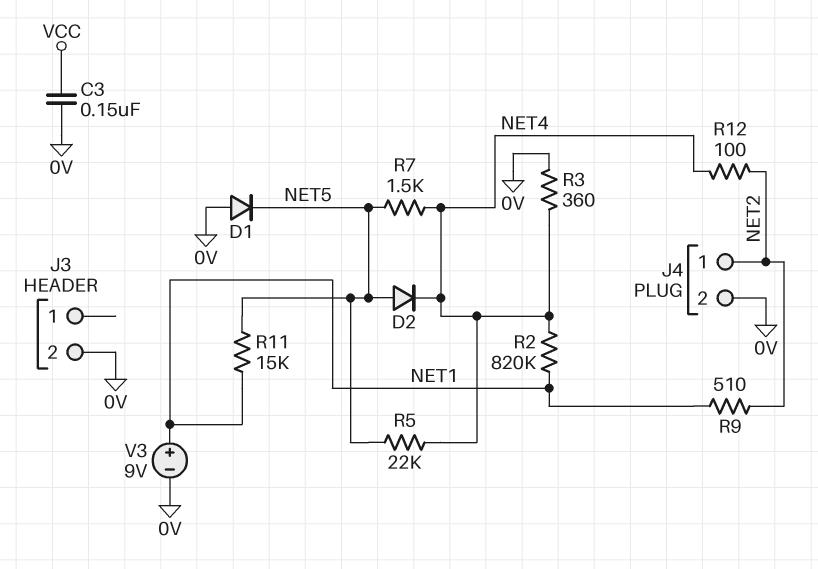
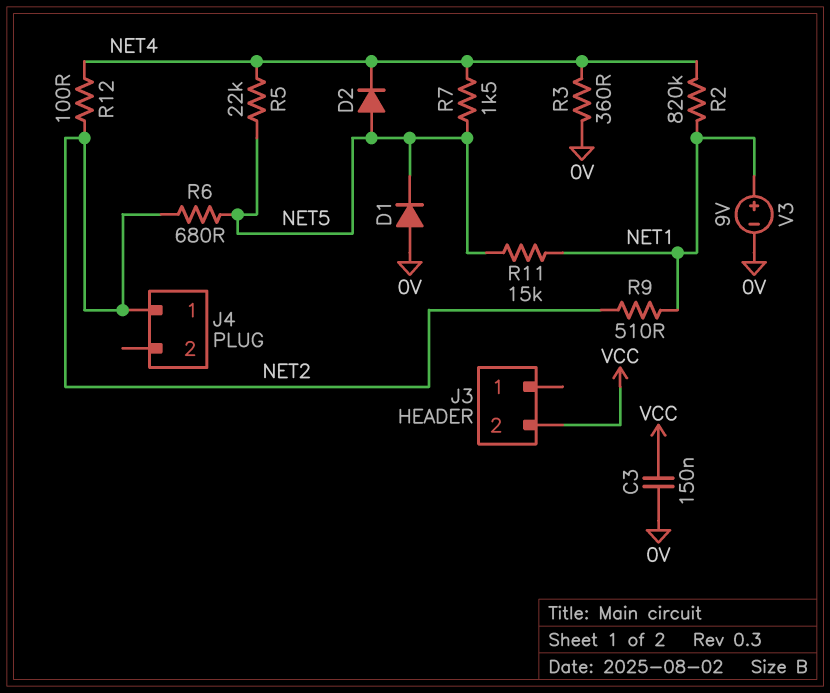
J3 pin 2: 0V -> VCC
J4 pin 2: 0V -> none
R6: none -> 680 (NET2, NET5)

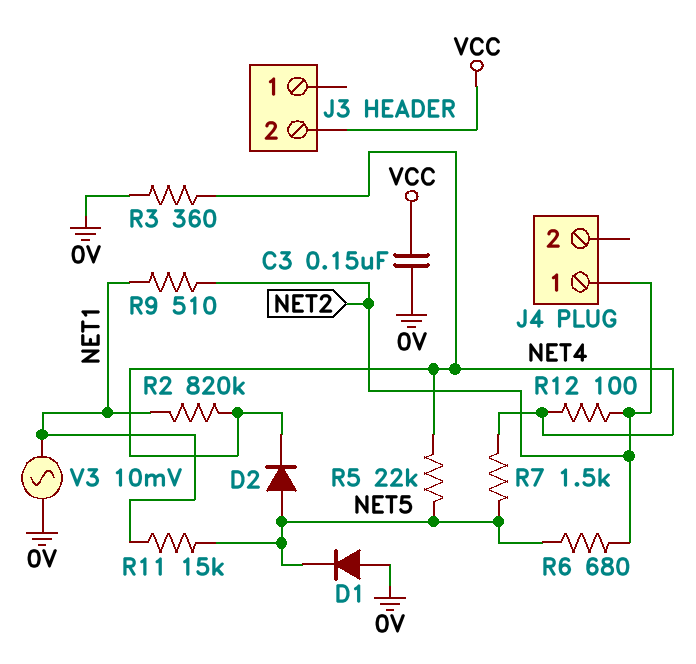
V3: 9V (plus NET1, minus 0V) -> AC 10mV (0V, NET1)

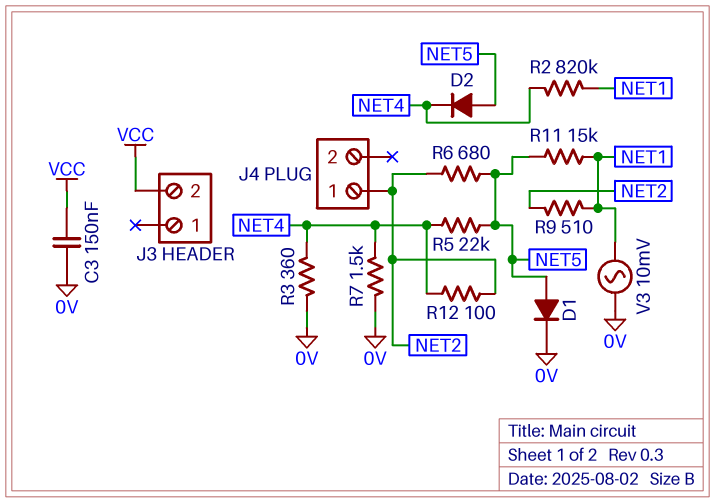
D1: diode (A 0V, K NET5) -> diode (A NET5, K 0V)
R7: 1.5k (NET4, NET5) -> 1.5k (0V, NET4)

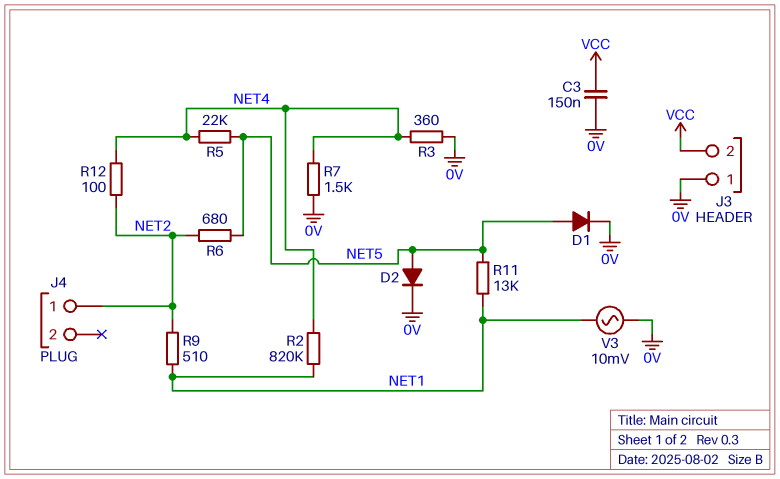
D2: diode (A NET5, K NET4) -> diode (A NET5, K 0V)
J3 pin 1: none -> 0V
R11: 15k (NET1, NET5) -> 13k (NET1, NET5)

